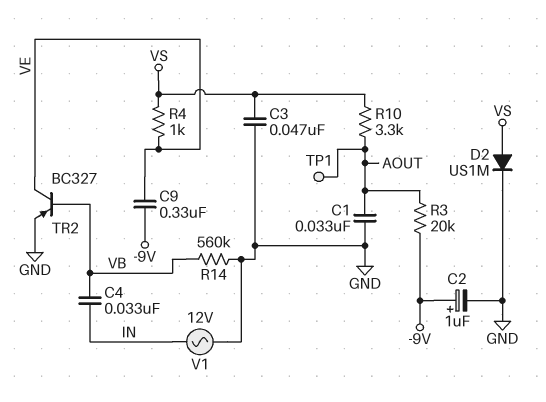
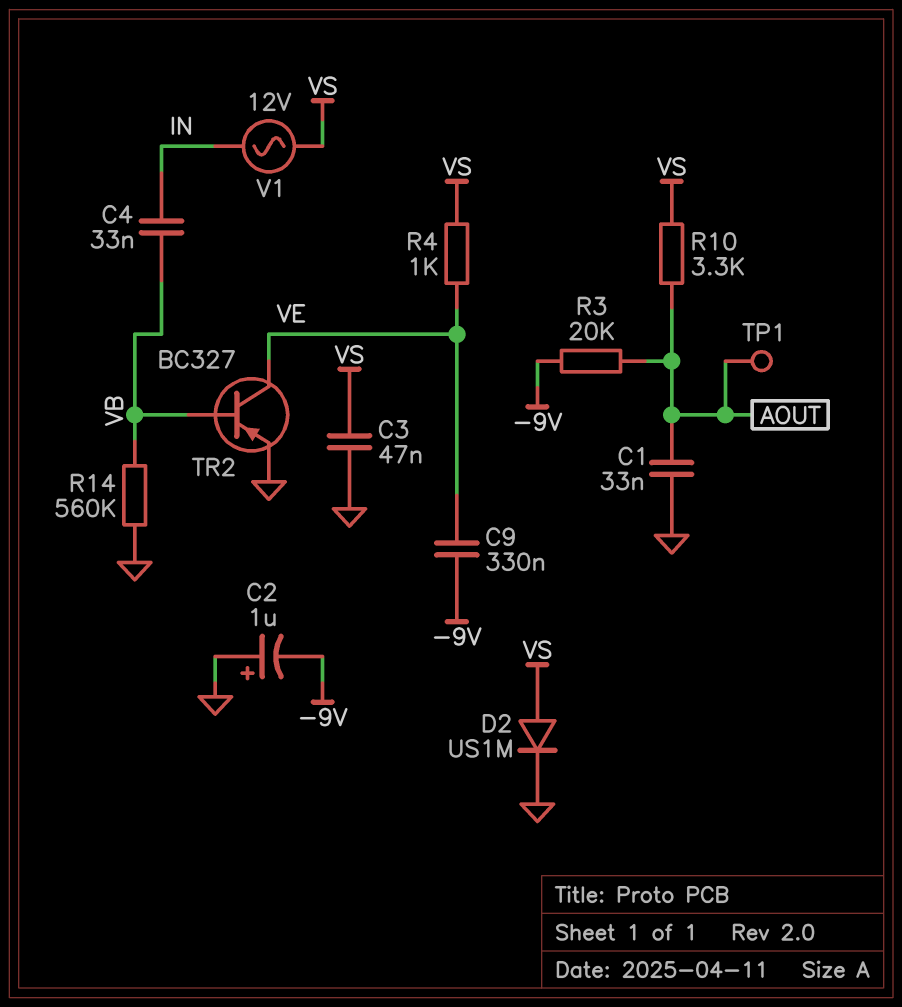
C2: 1uF (plus -9V, minus GND) -> 1uF (plus GND, minus -9V)
V1: AC 12V (GND, IN) -> AC 12V (IN, VS)

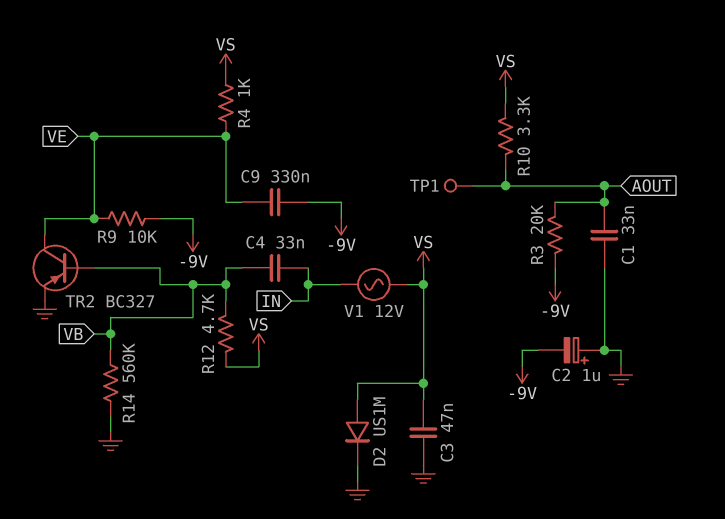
R9: none -> 10k (-9V, VE)
R12: none -> 4.7k (VB, VS)

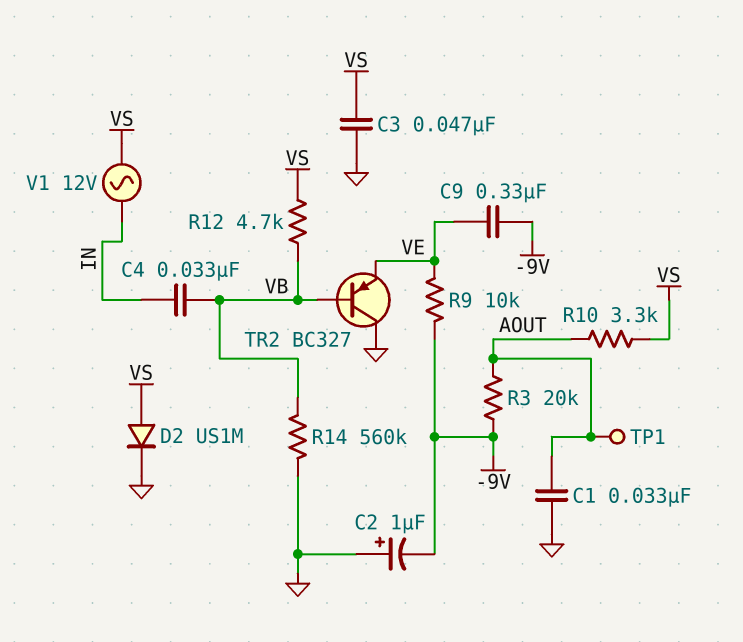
R4: 1k (VE, VS) -> none
TR2: PNP BC327 (B VB, C VE, E GND) -> PNP BC327 (B VB, C GND, E VE)

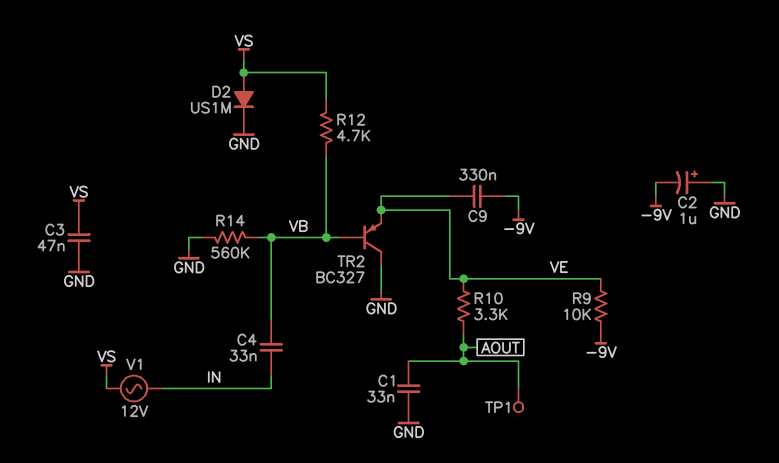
R3: 20k (-9V, AOUT) -> none
R10: 3.3k (AOUT, VS) -> 3.3k (AOUT, VE)

